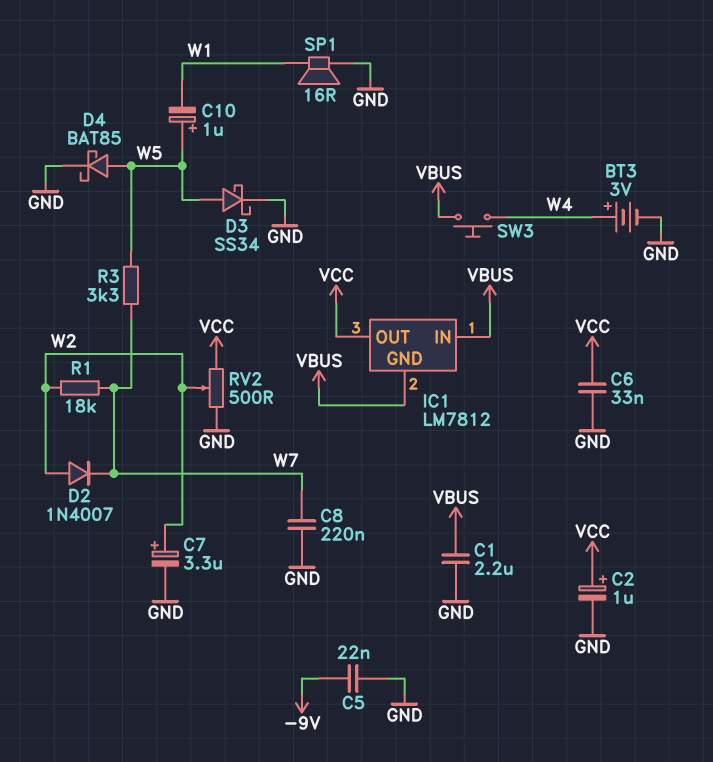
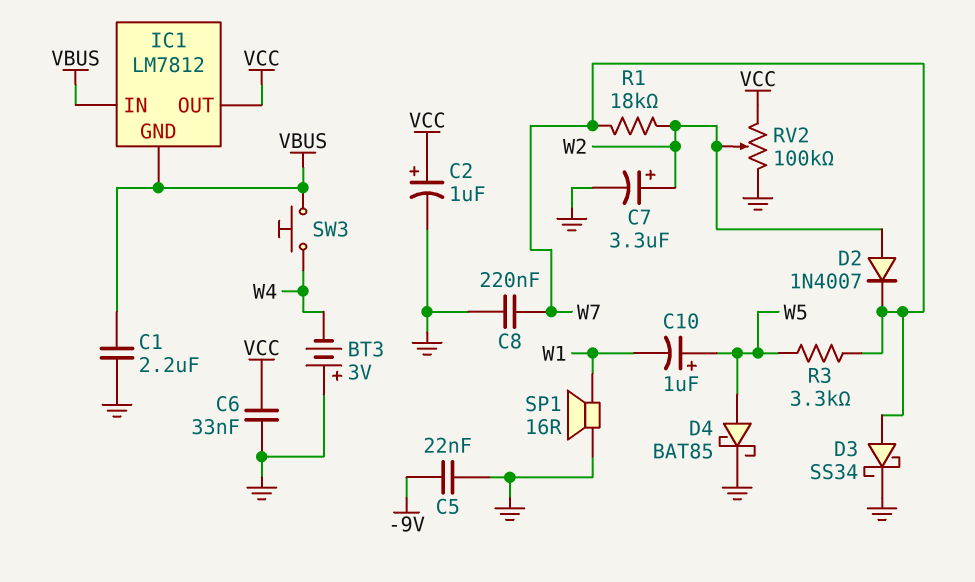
BT3: 3V (plus W4, minus GND) -> 3V (plus GND, minus W4)
D3: schottky SS34 (A W5, K GND) -> schottky SS34 (A W7, K GND)
RV2: 500 (GND, VCC, wiper W2) -> 100k (GND, VCC, wiper W2)

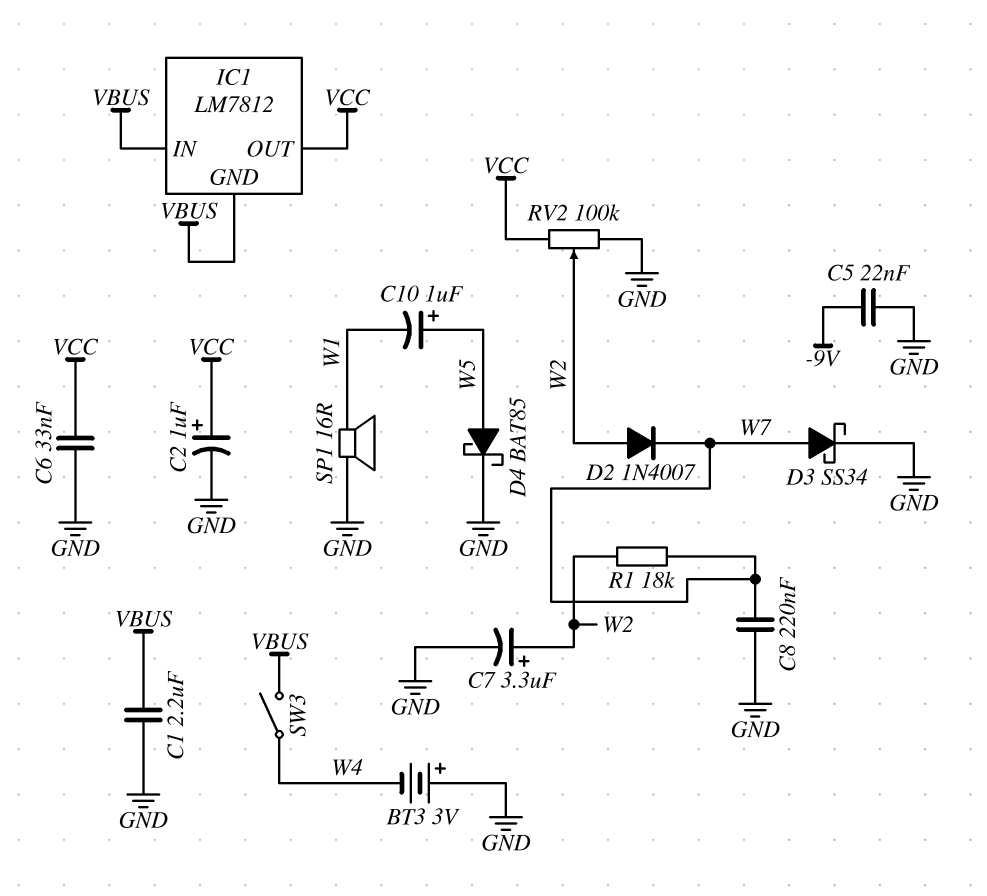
R3: 3.3k (W5, W7) -> none
SW3: button (VBUS, W4) -> switch (VBUS, W4)

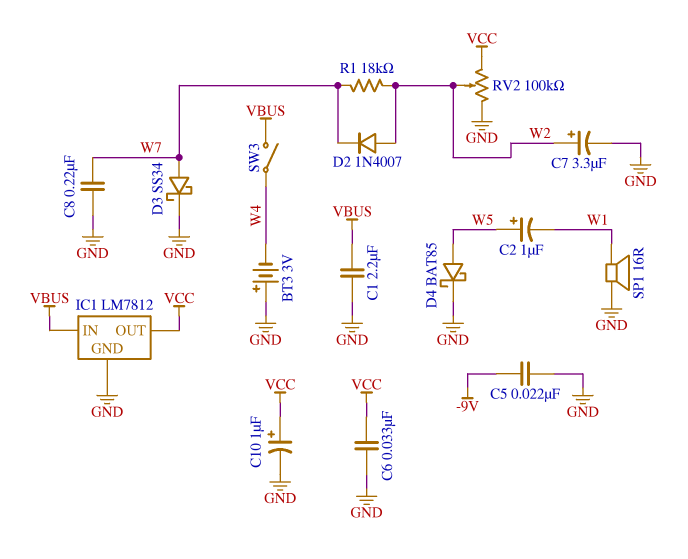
C2: 1uF (plus VCC, minus GND) -> 1uF (plus W5, minus W1)
C10: 1uF (plus W5, minus W1) -> 1uF (plus VCC, minus GND)
IC1 pin GND: VBUS -> GND

